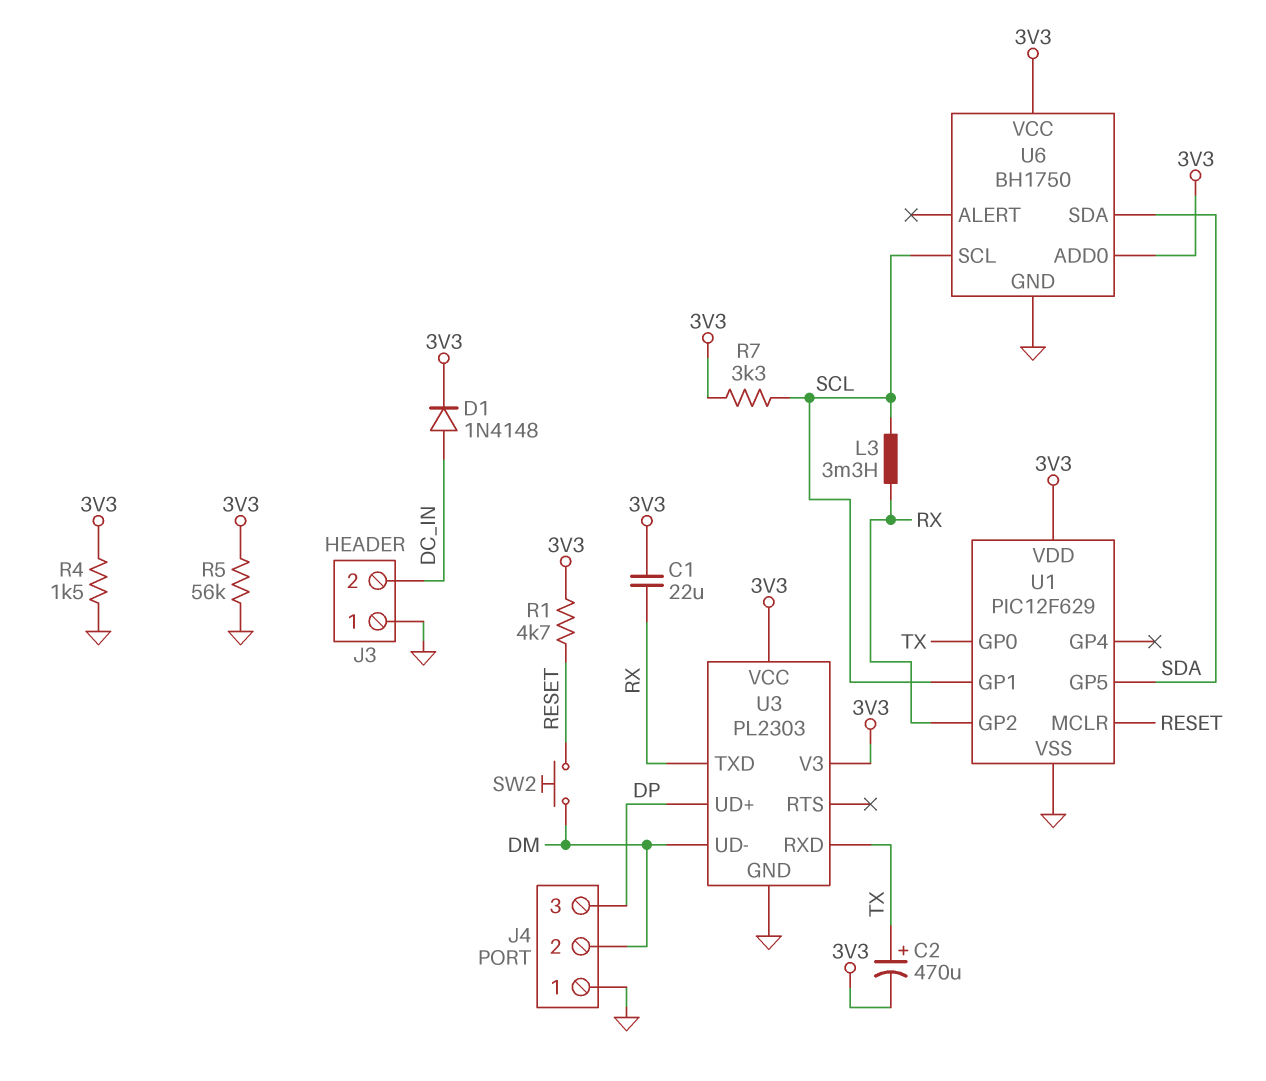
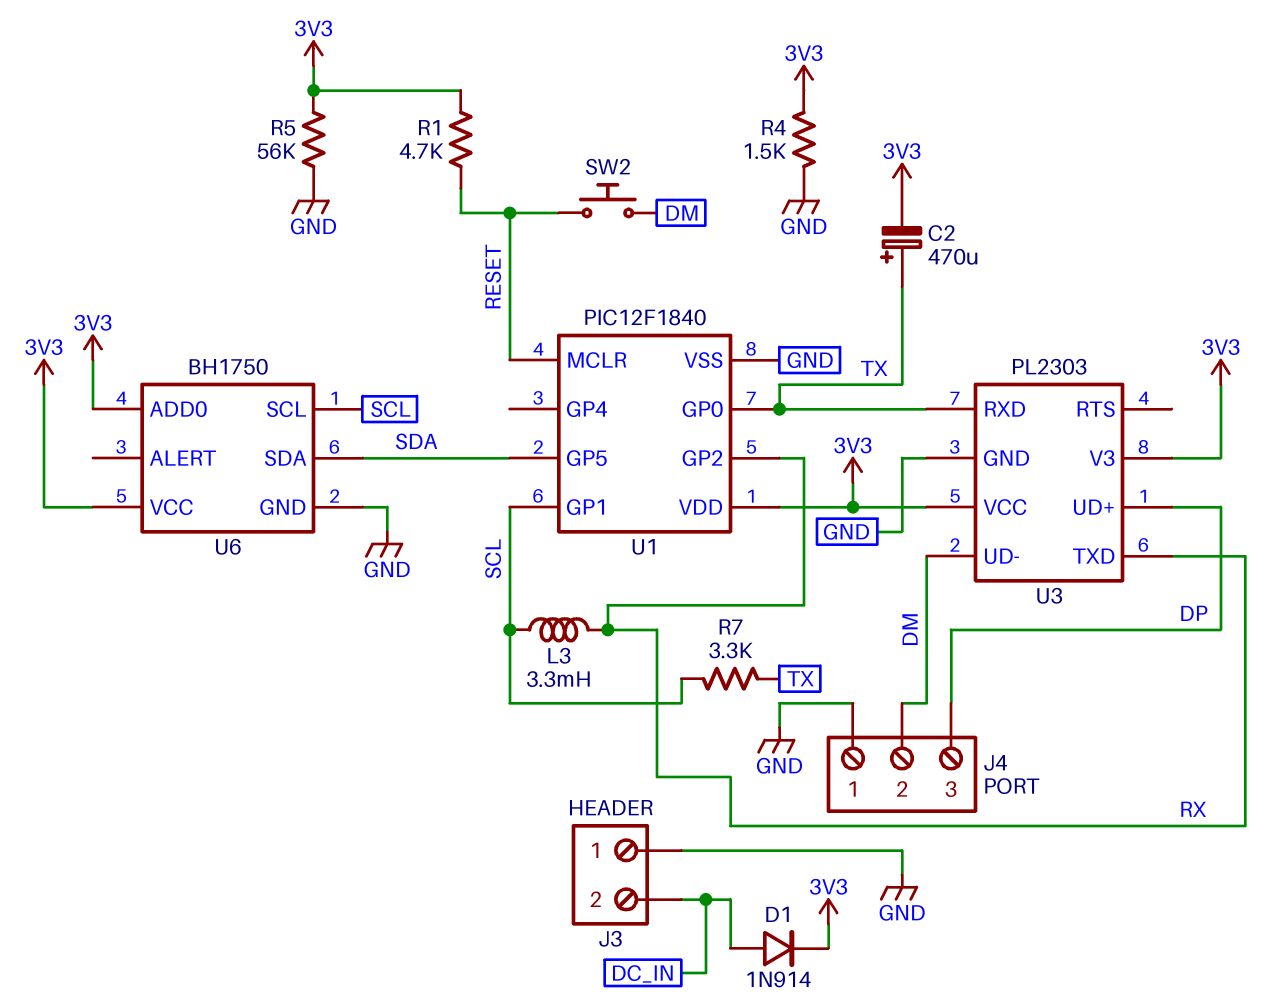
C1: 22uF (3V3, RX) -> none
D1: diode 1N4148 (A DC_IN, K 3V3) -> diode 1N914 (A DC_IN, K 3V3)
R7: 3.3k (3V3, SCL) -> 3.3k (SCL, TX)
U1: PIC12F629 -> PIC12F1840

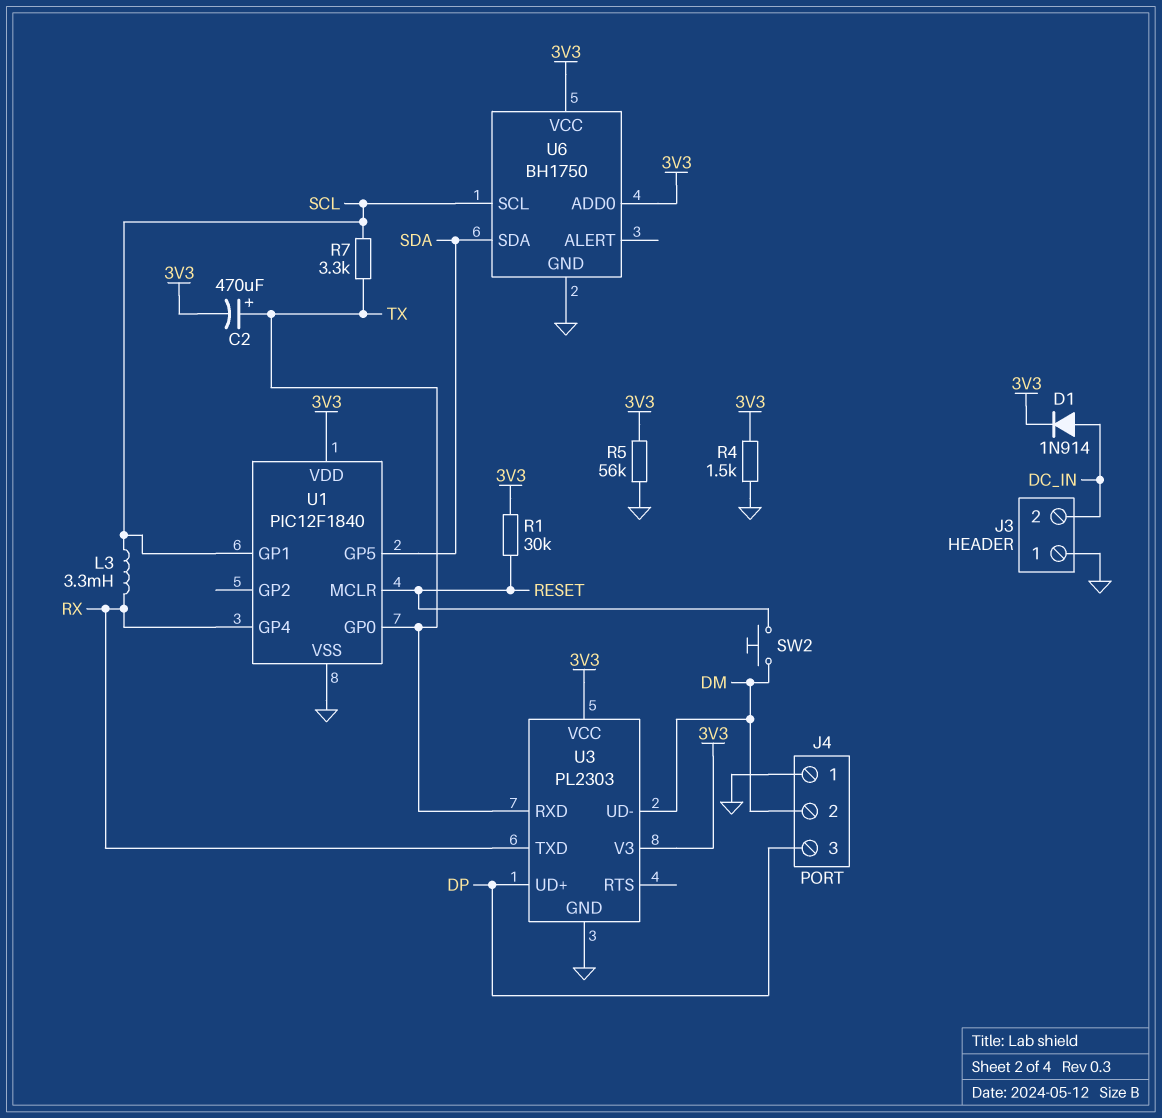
R1: 4.7k (3V3, RESET) -> 30k (3V3, RESET)
U1 pin GP2: RX -> none
U1 pin GP4: none -> RX

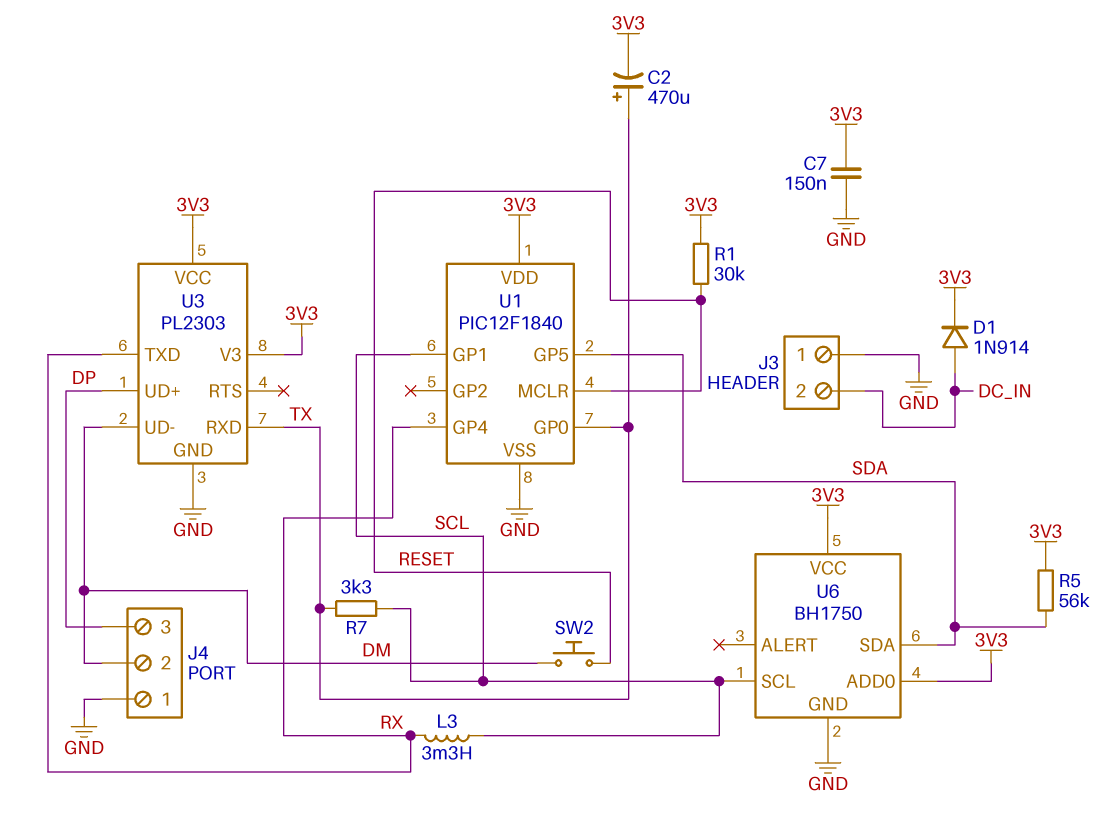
C7: none -> 150nF (3V3, GND)
R4: 1.5k (3V3, GND) -> none
R5: 56k (3V3, GND) -> 56k (3V3, SDA)

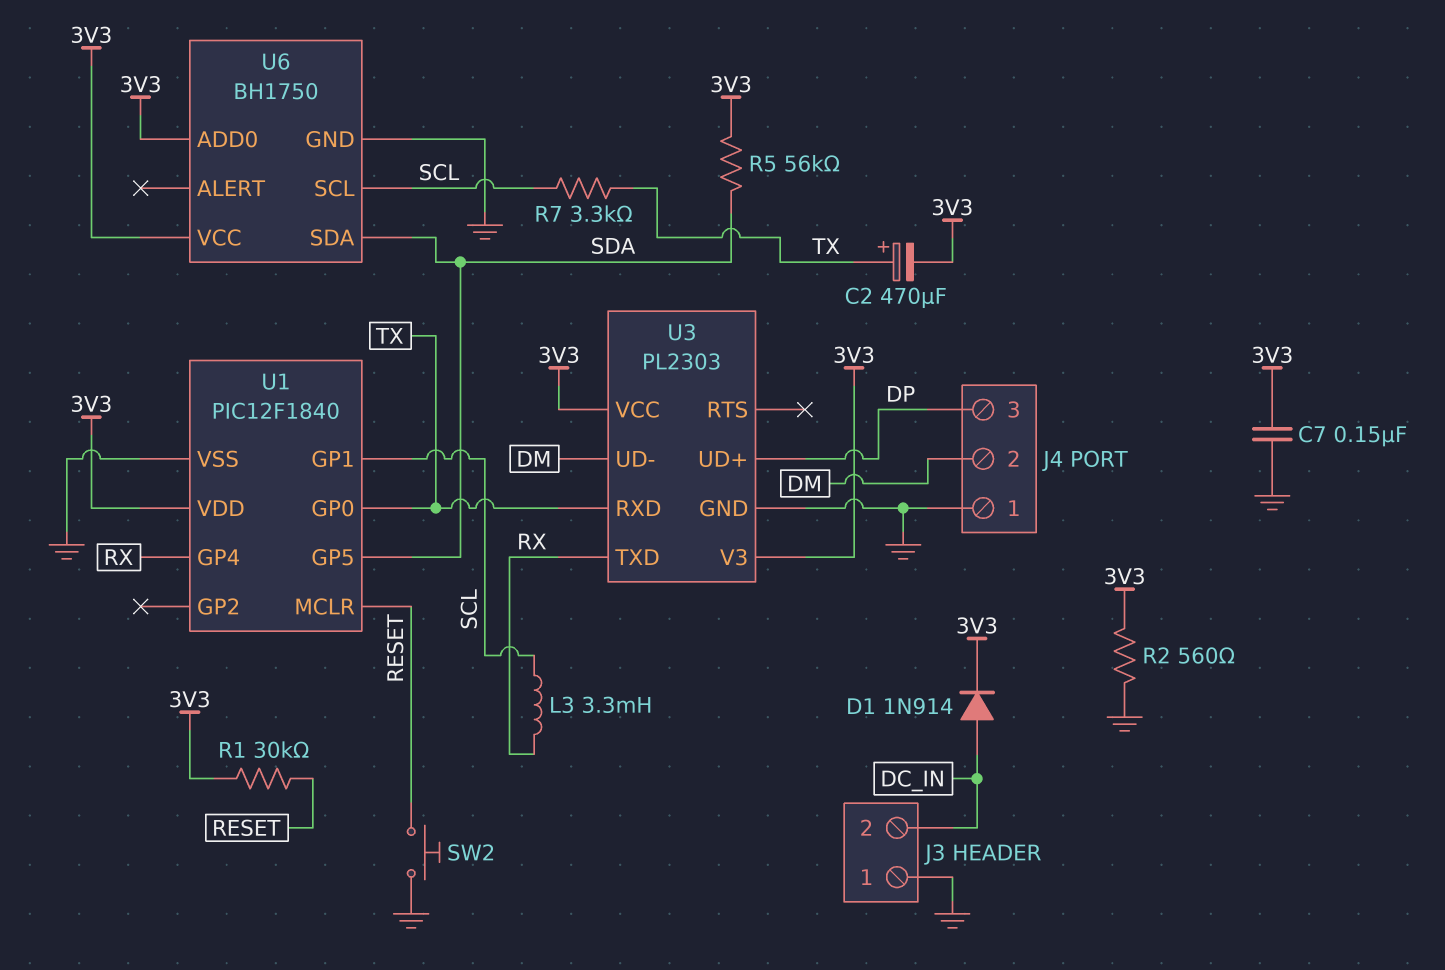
R2: none -> 560 (3V3, GND)
SW2: button (DM, RESET) -> button (GND, RESET)

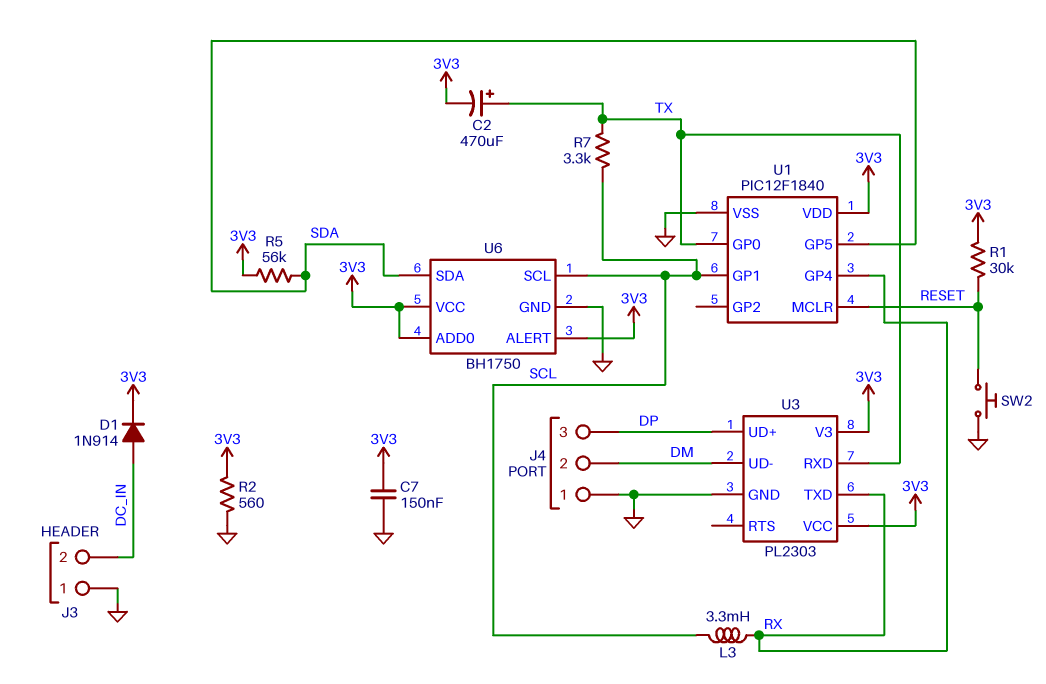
U6 pin ALERT: none -> 3V3

